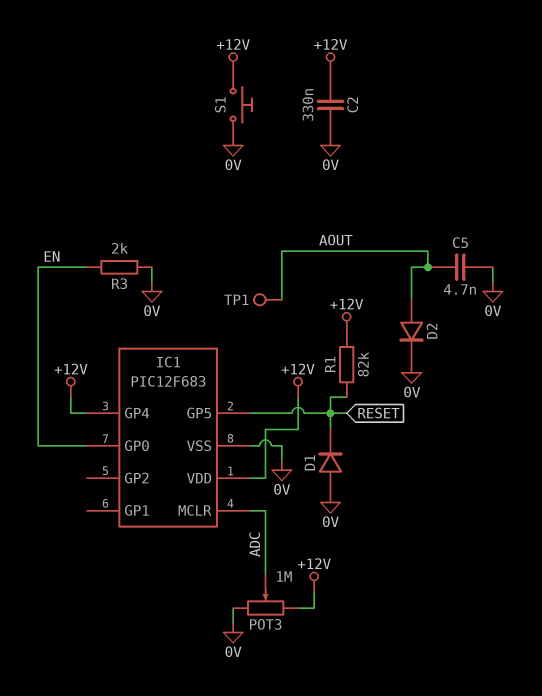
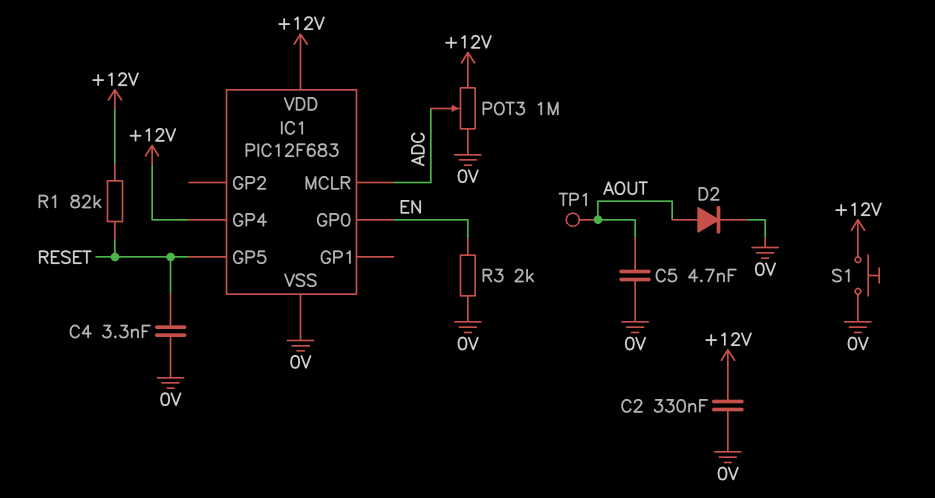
C4: none -> 3.3nF (0V, RESET)
D1: diode (A 0V, K RESET) -> none

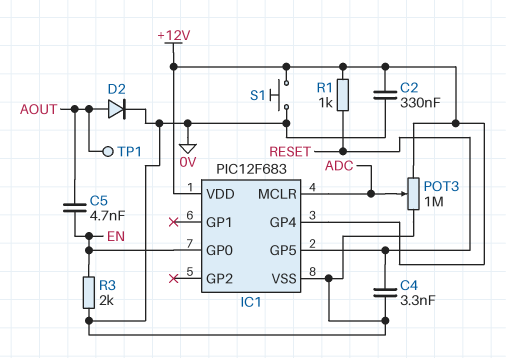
C5: 4.7nF (0V, AOUT) -> 4.7nF (AOUT, EN)
R1: 82k (+12V, RESET) -> 1k (+12V, RESET)

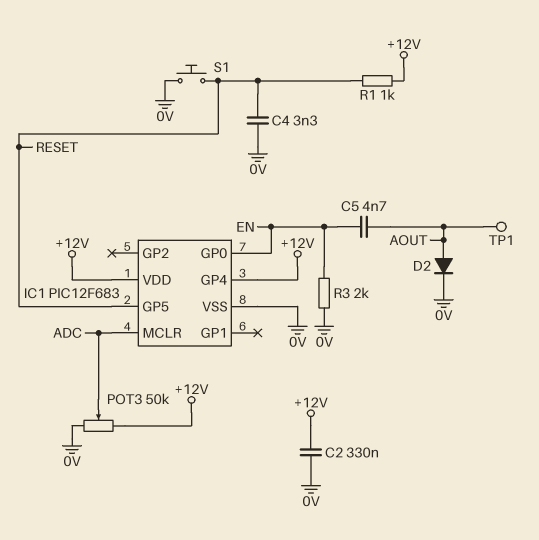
POT3: 1M (+12V, 0V, wiper ADC) -> 50k (+12V, 0V, wiper ADC)
S1: button (+12V, 0V) -> button (0V, RESET)

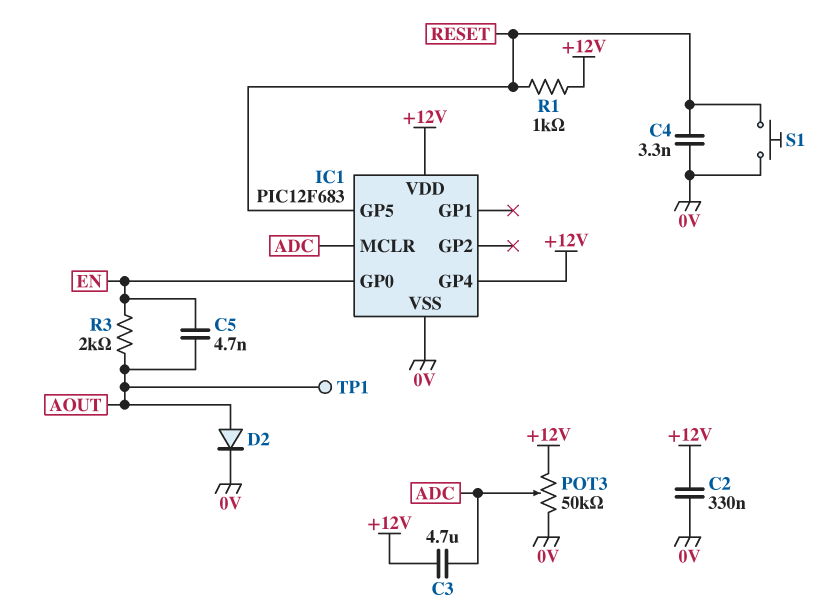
C3: none -> 4.7uF (+12V, ADC)
R3: 2k (0V, EN) -> 2k (AOUT, EN)

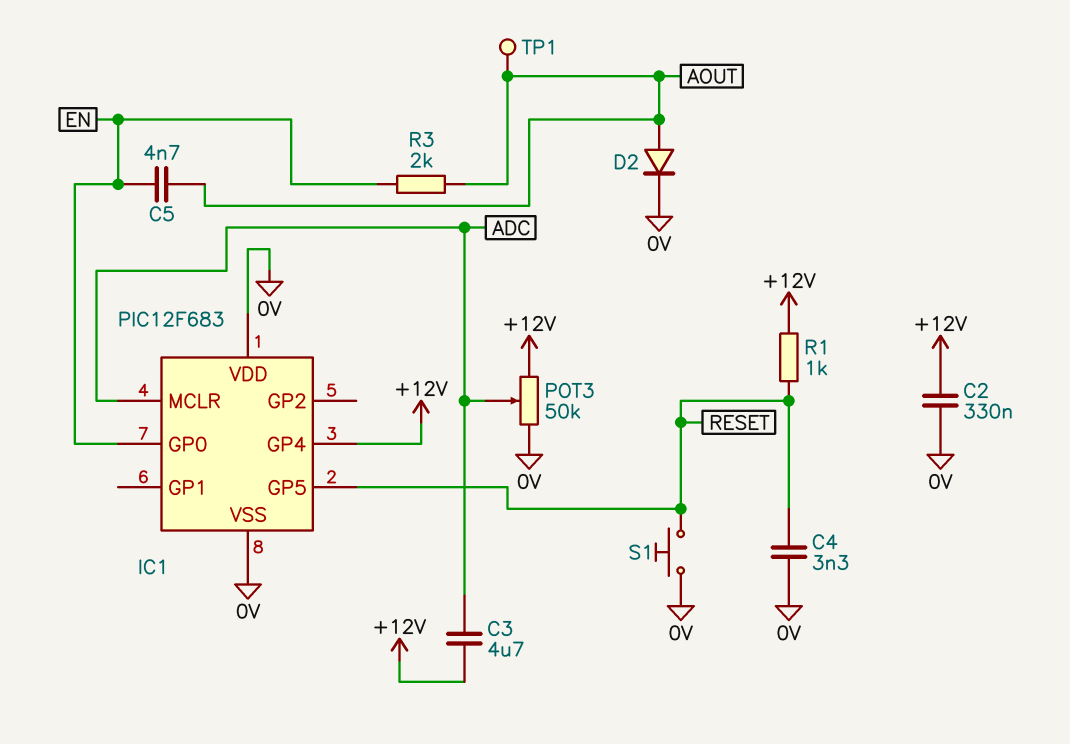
IC1 pin VDD: +12V -> 0V

